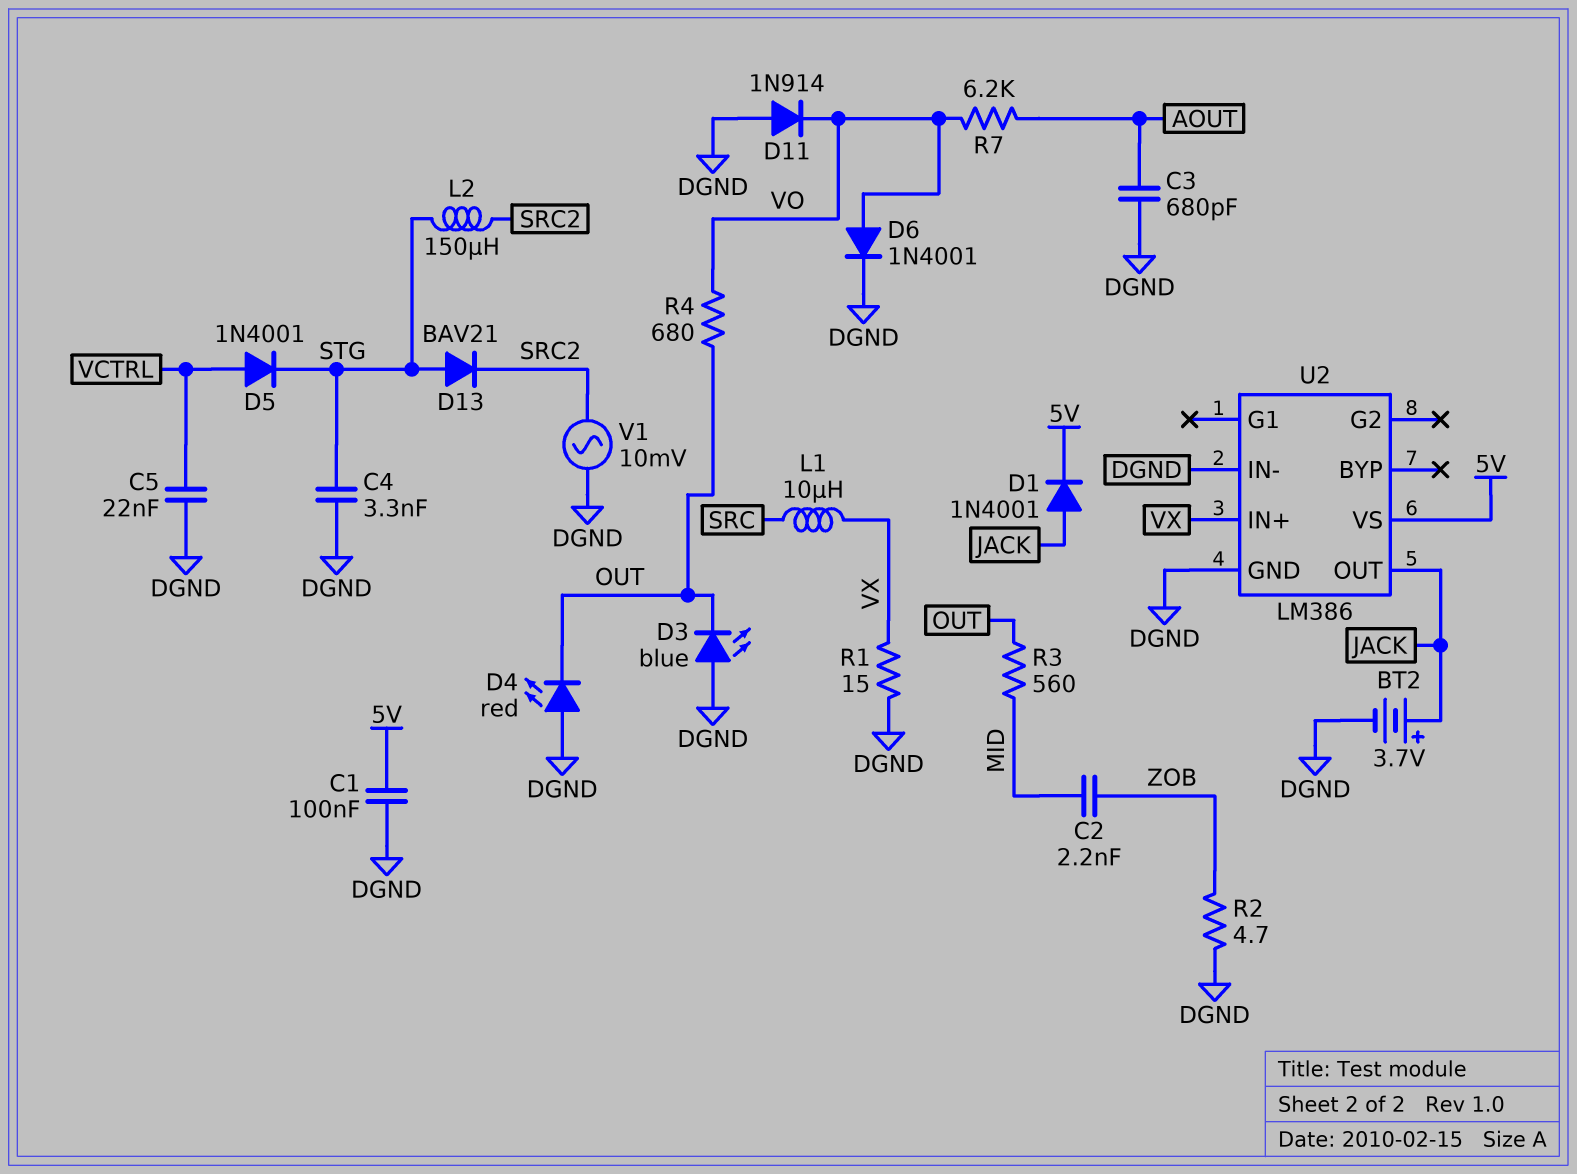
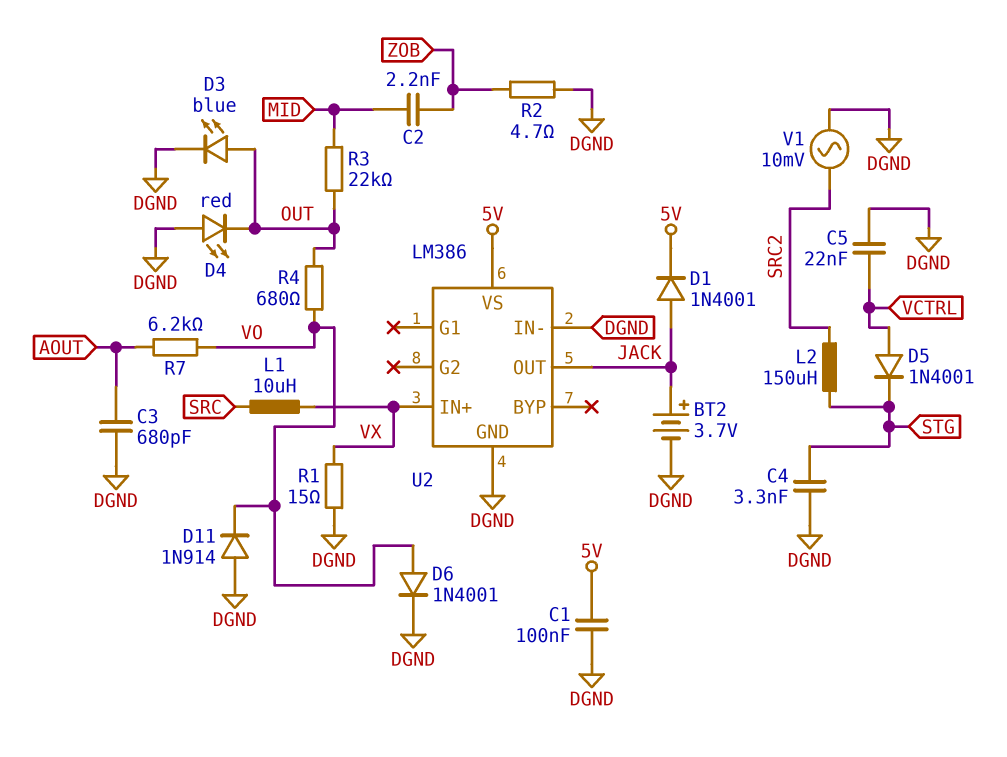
D3: LED blue (A DGND, K OUT) -> LED blue (A OUT, K DGND)
D13: diode BAV21 (A STG, K SRC2) -> none
R3: 560 (MID, OUT) -> 22k (MID, OUT)

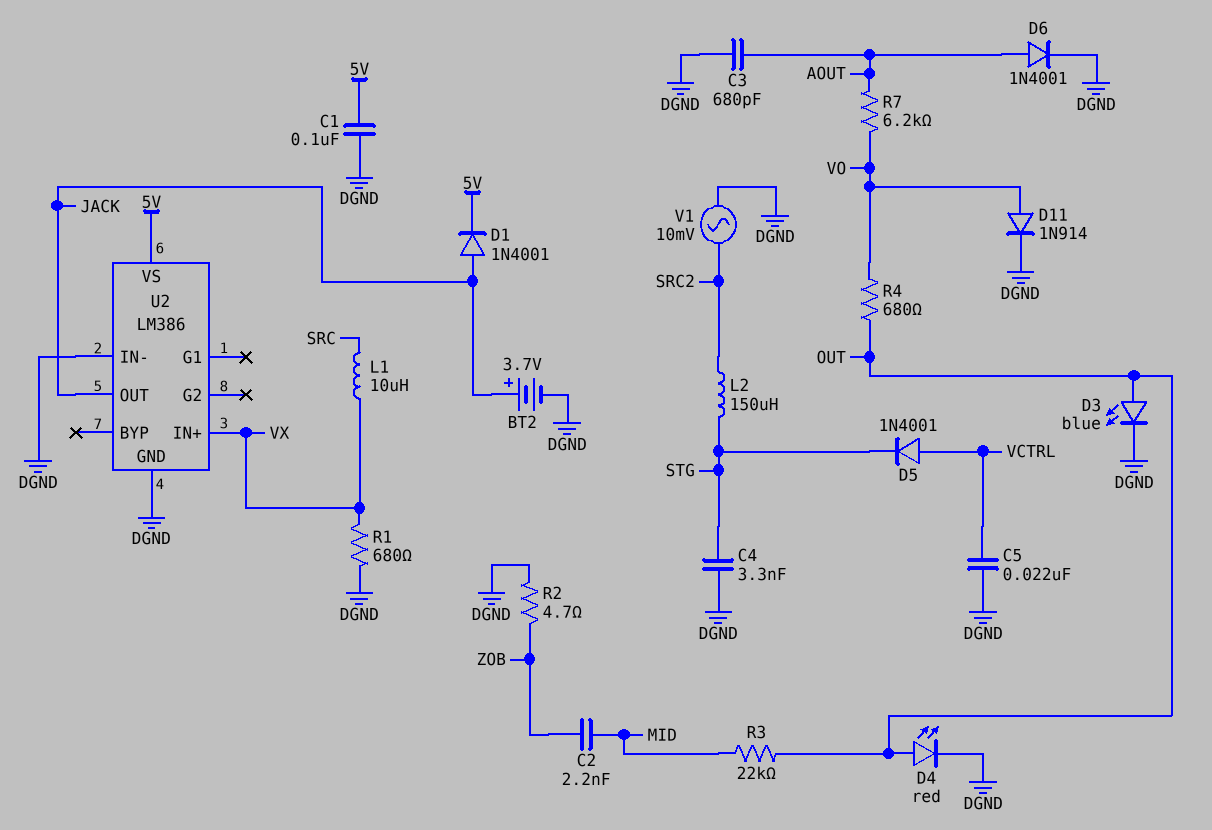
D4: LED red (A DGND, K OUT) -> LED red (A OUT, K DGND)
D6: diode 1N4001 (A VO, K DGND) -> diode 1N4001 (A AOUT, K DGND)
D11: diode 1N914 (A DGND, K VO) -> diode 1N914 (A VO, K DGND)
R1: 15 (DGND, VX) -> 680 (DGND, VX)

